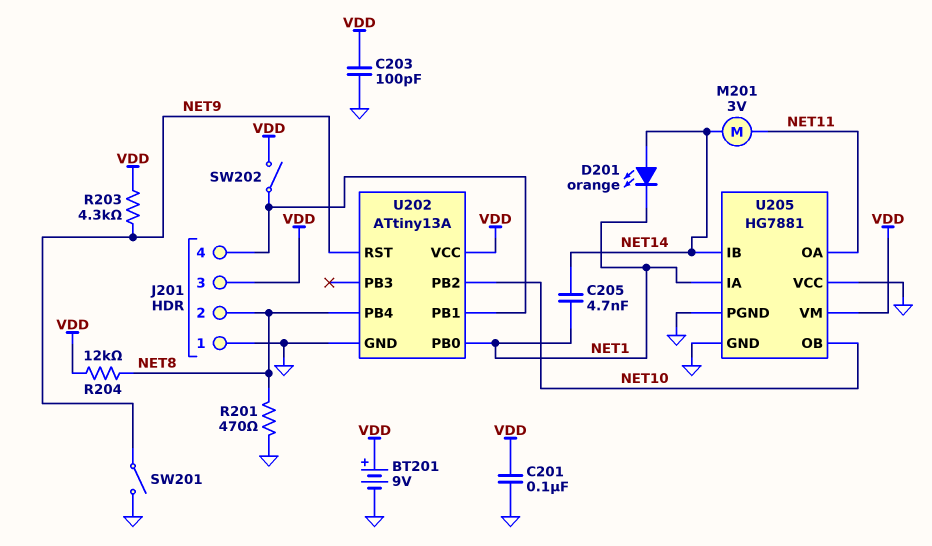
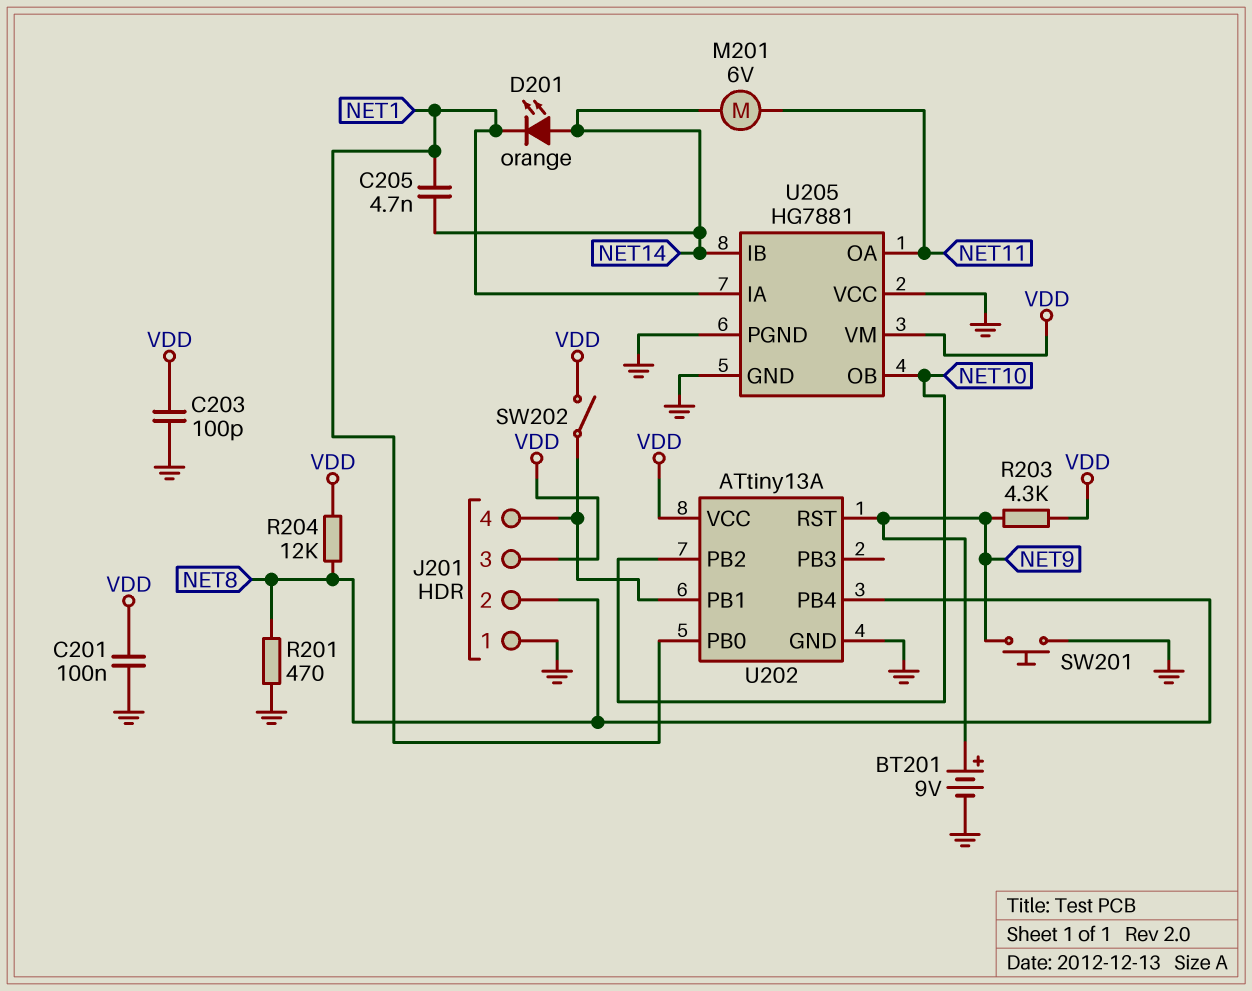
BT201: 9V (plus VDD, minus GND) -> 9V (plus NET9, minus GND)
M201: motor 3V (NET11, NET14) -> motor 6V (NET11, NET14)
SW201: switch (GND, NET9) -> button (GND, NET9)

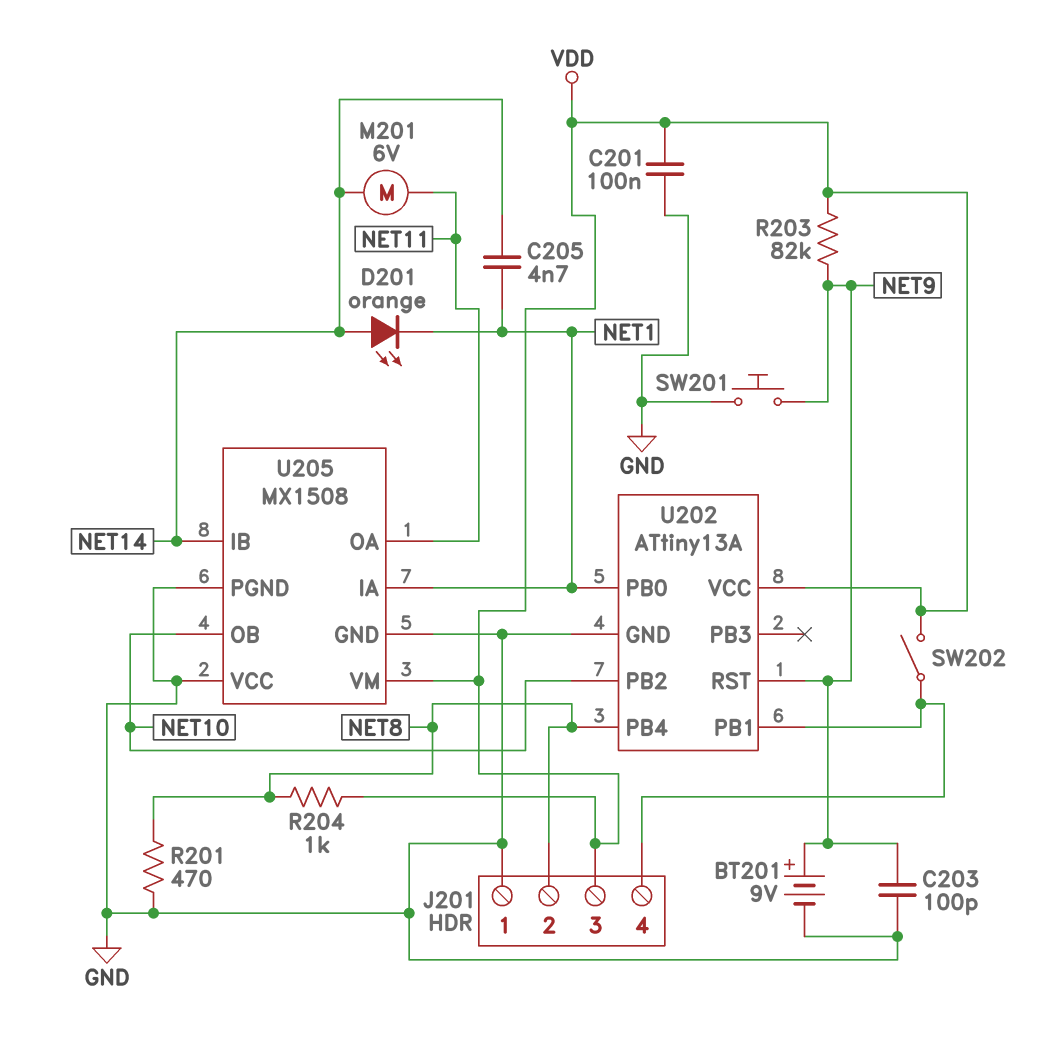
C203: 100pF (GND, VDD) -> 100pF (GND, NET9)
R203: 4.3k (NET9, VDD) -> 82k (NET9, VDD)
R204: 12k (NET8, VDD) -> 1k (NET8, VDD)
U205: HG7881 -> MX1508

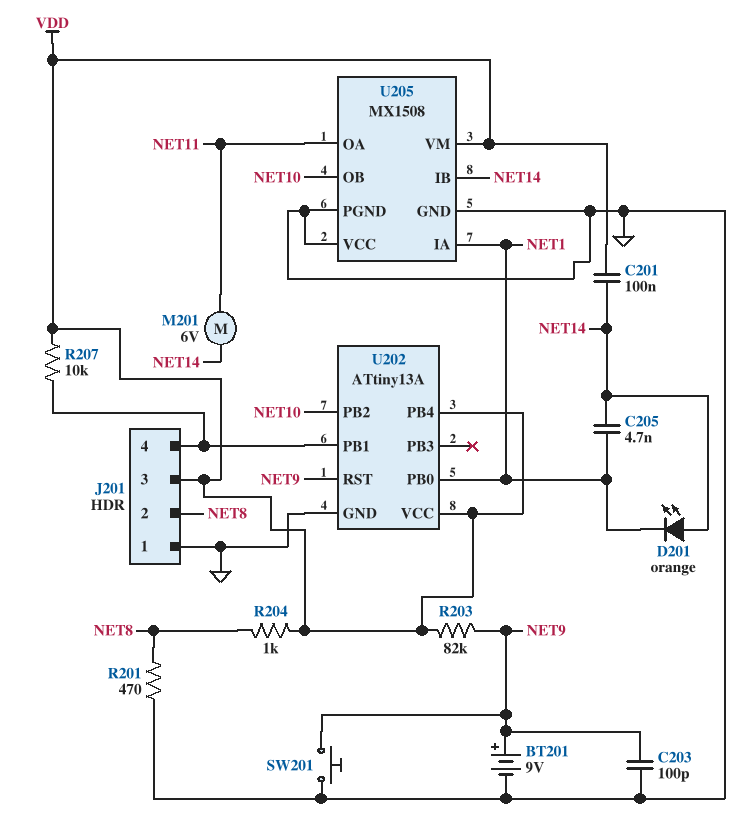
C201: 100nF (GND, VDD) -> 100nF (NET14, VDD)
R207: none -> 10k (J201/4, VDD)
SW202: switch (J201/4, VDD) -> none
U202 pin PB4: NET8 -> VDD

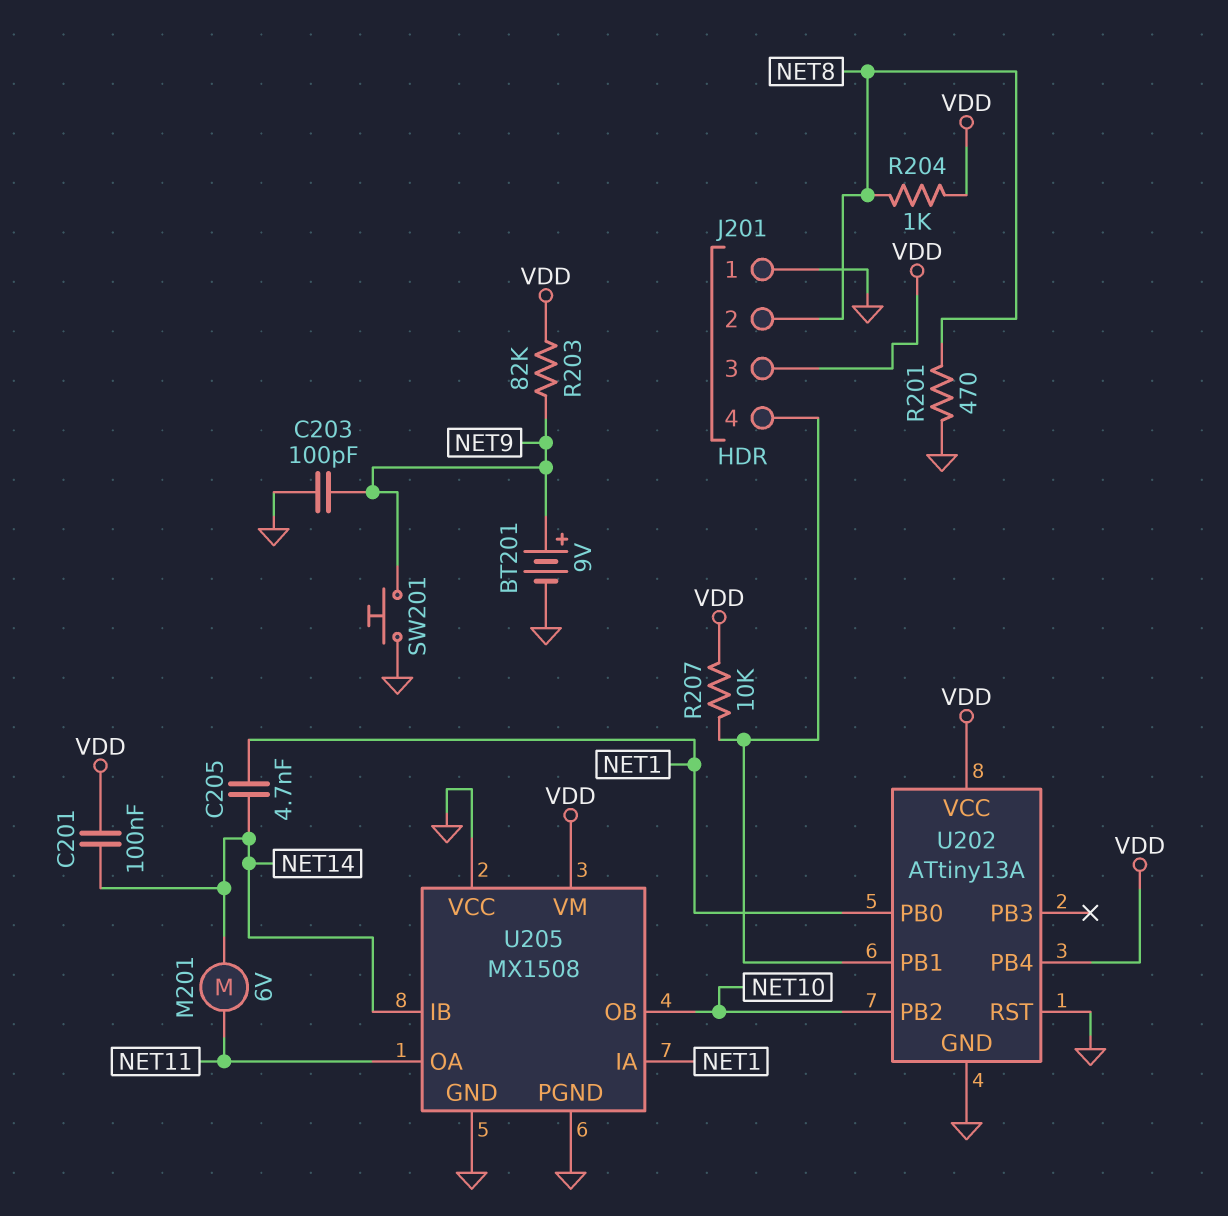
D201: LED orange (A NET14, K NET1) -> none
U202 pin RST: NET9 -> GND

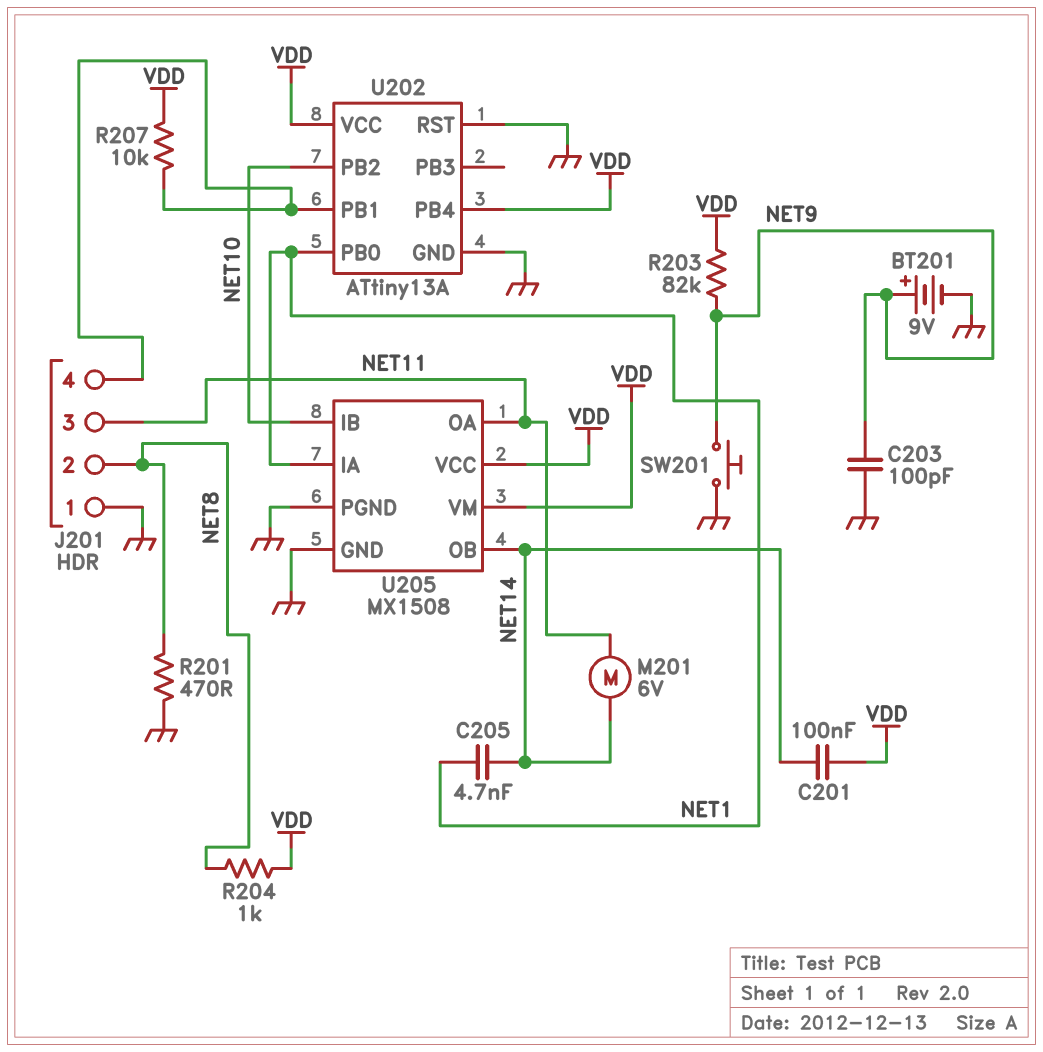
J201 pin 3: VDD -> NET11
U205 pin IB: NET14 -> NET10
U205 pin OB: NET10 -> NET14
U205 pin VCC: GND -> VDD

